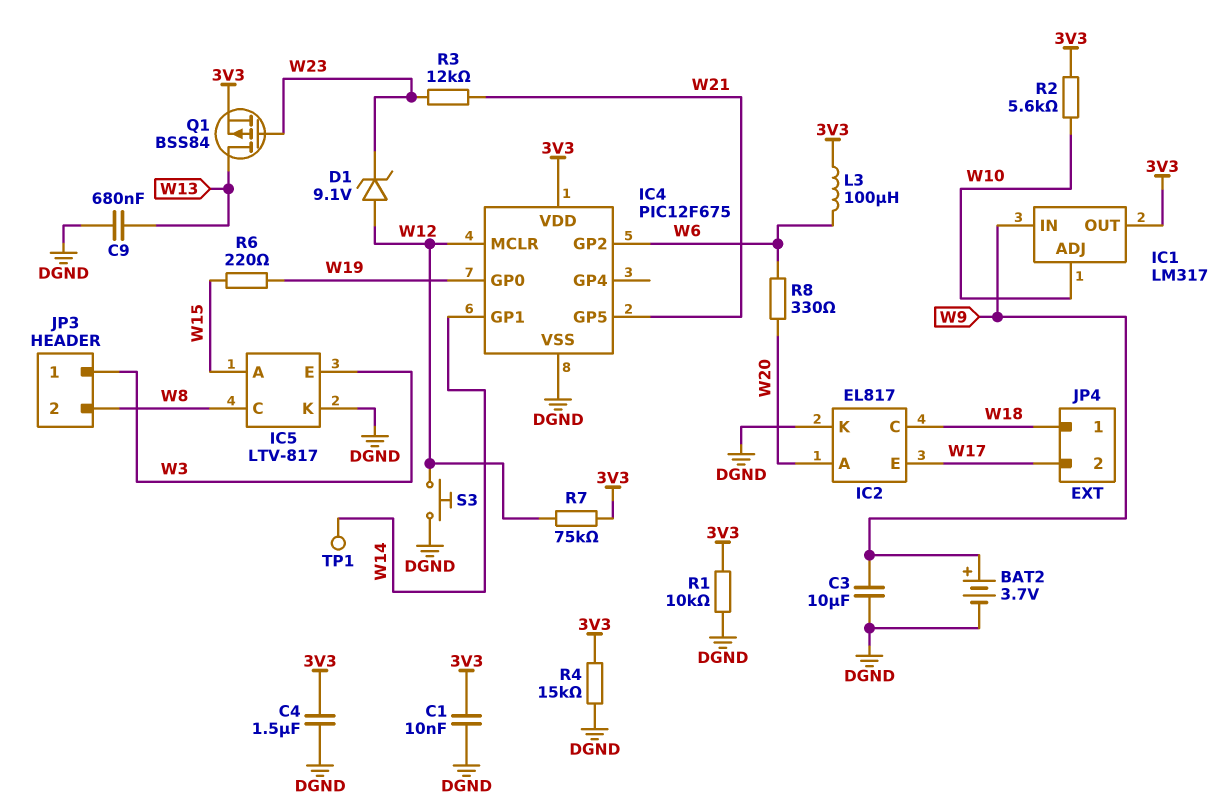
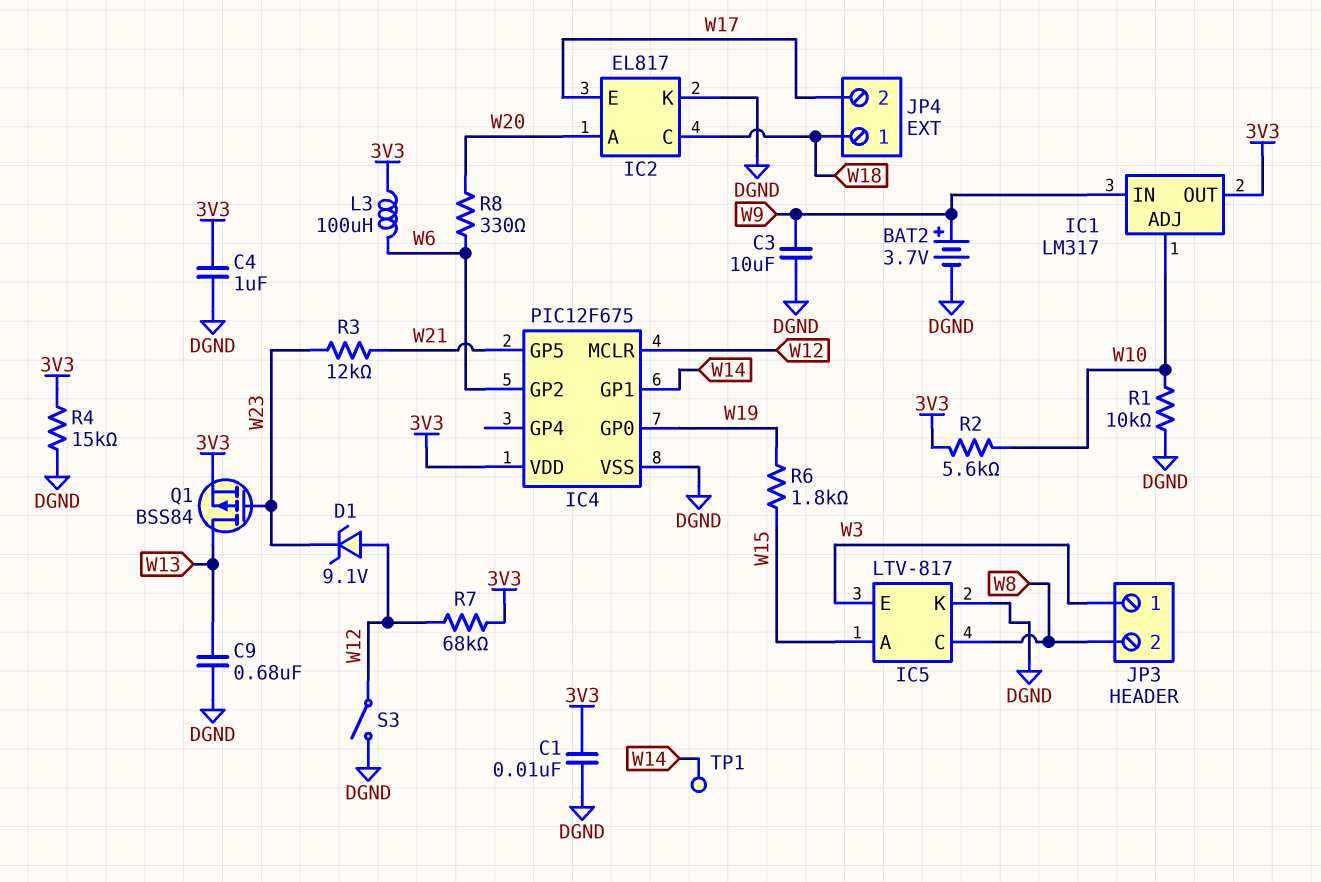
C4: 1.5uF (3V3, DGND) -> 1uF (3V3, DGND)
R1: 10k (3V3, DGND) -> 10k (DGND, W10)
R6: 220 (W15, W19) -> 1.8k (W15, W19)
R7: 75k (3V3, W12) -> 68k (3V3, W12)
S3: button (DGND, W12) -> switch (DGND, W12)

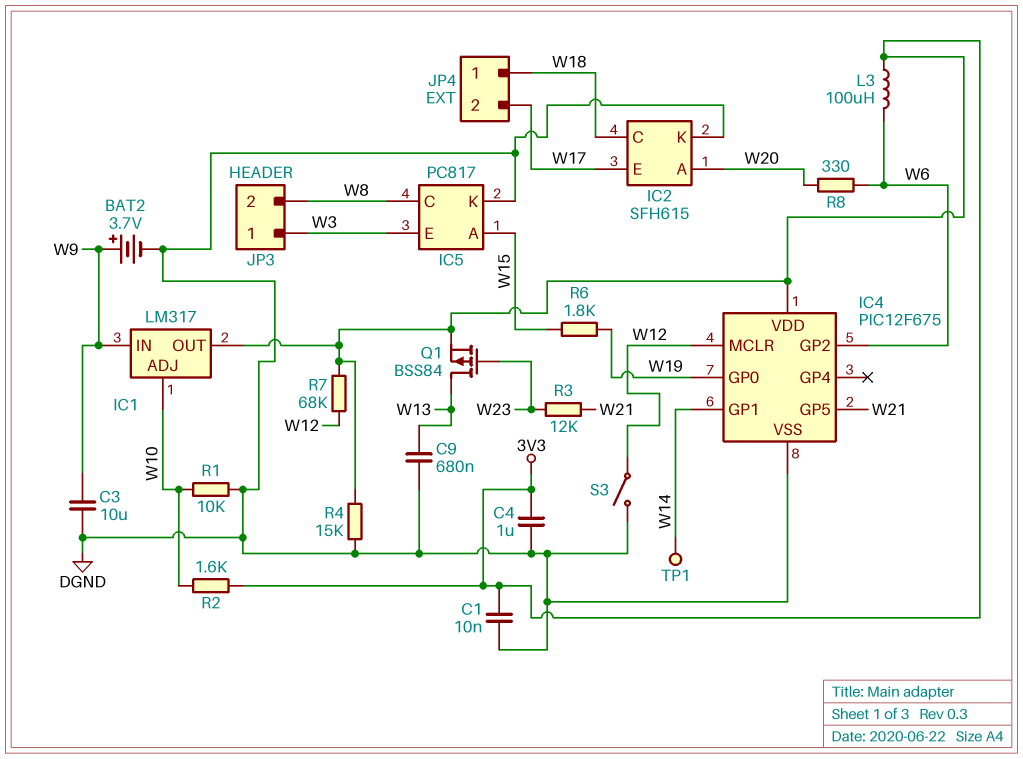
D1: zener 9.1V (A W12, K W23) -> none
IC2: EL817 -> SFH615
IC5: LTV-817 -> PC817
R2: 5.6k (3V3, W10) -> 1.6k (3V3, W10)

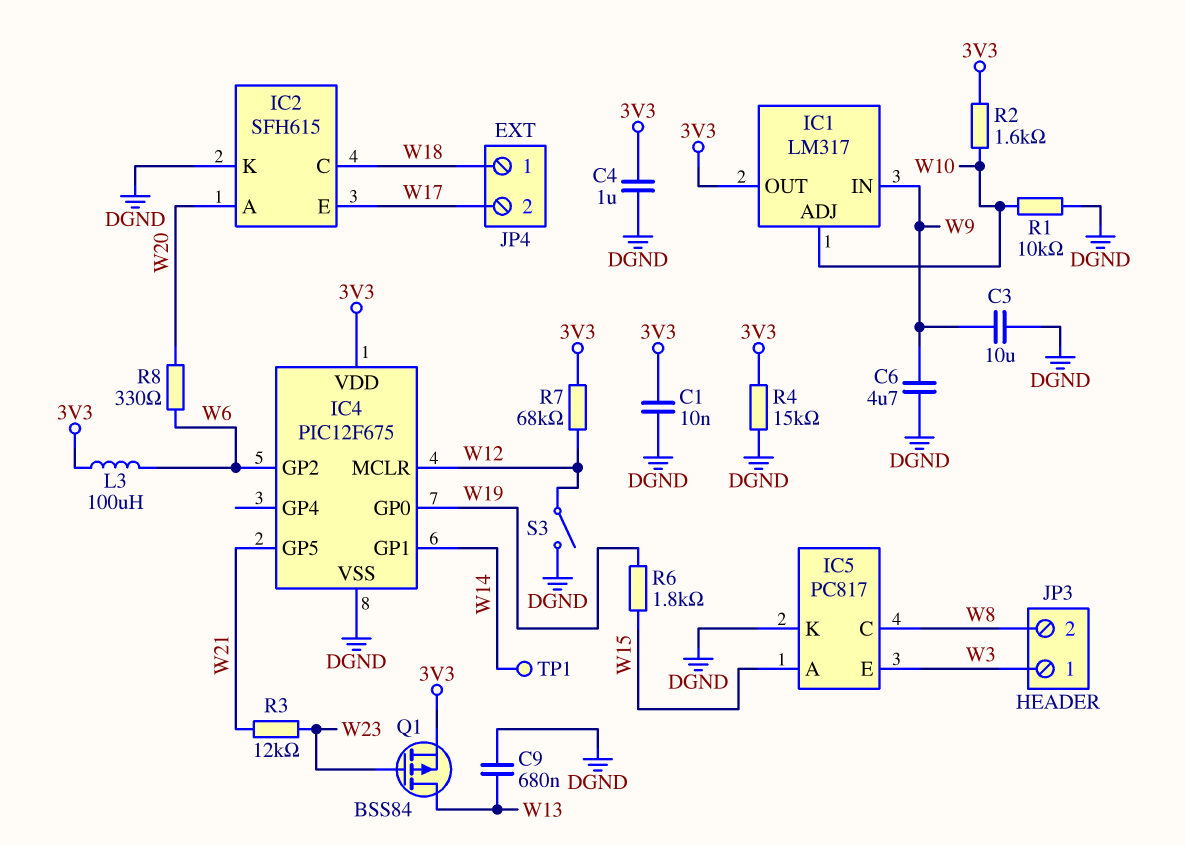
BAT2: 3.7V (plus W9, minus DGND) -> none
C6: none -> 4.7uF (DGND, W9)

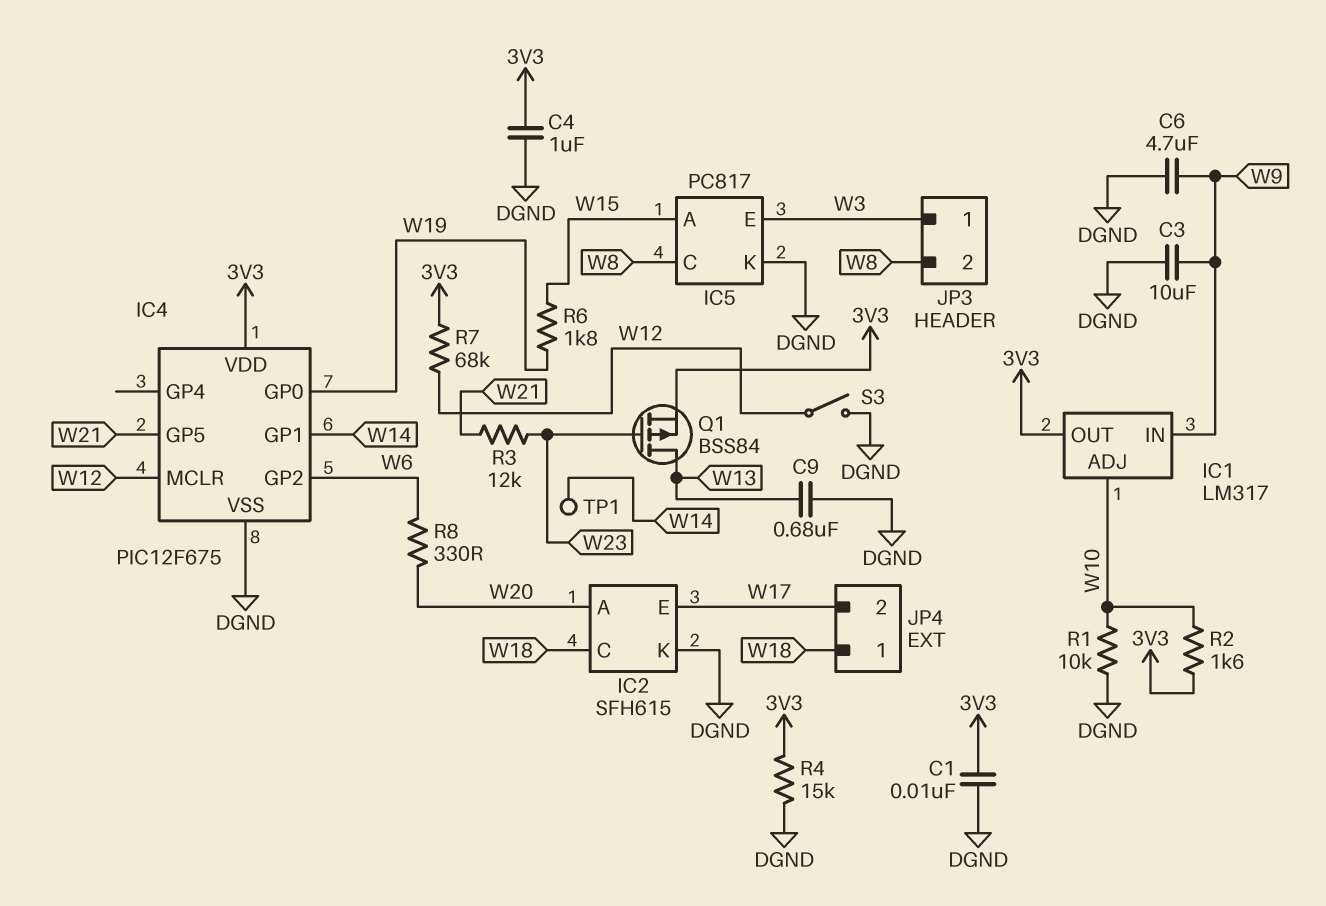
L3: 100uH (3V3, W6) -> none

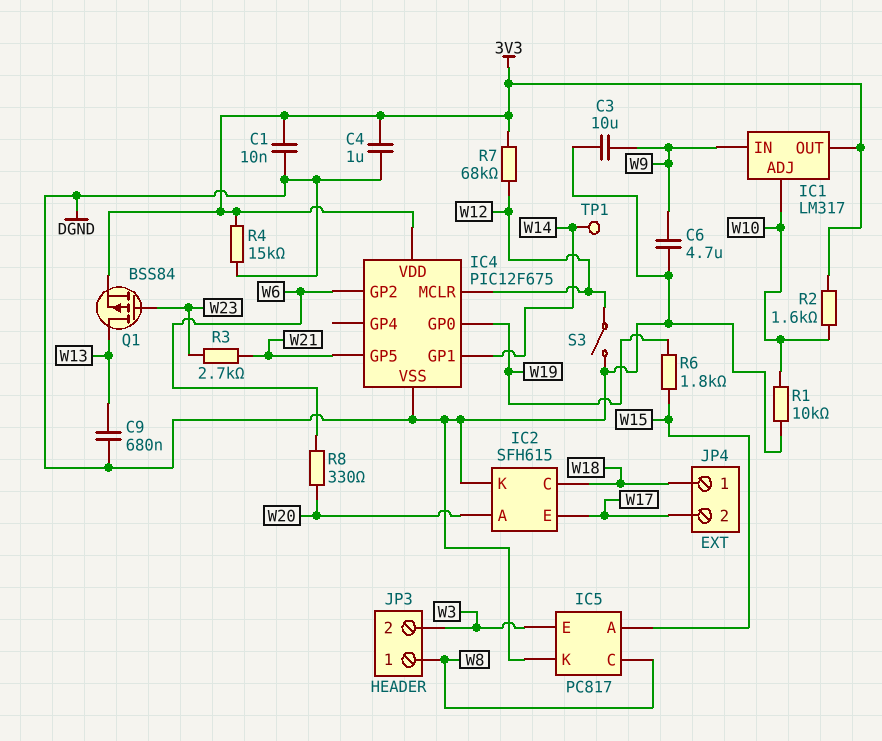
JP3 pin 1: W3 -> W8
JP3 pin 2: W8 -> W3
R3: 12k (W21, W23) -> 2.7k (W21, W23)

